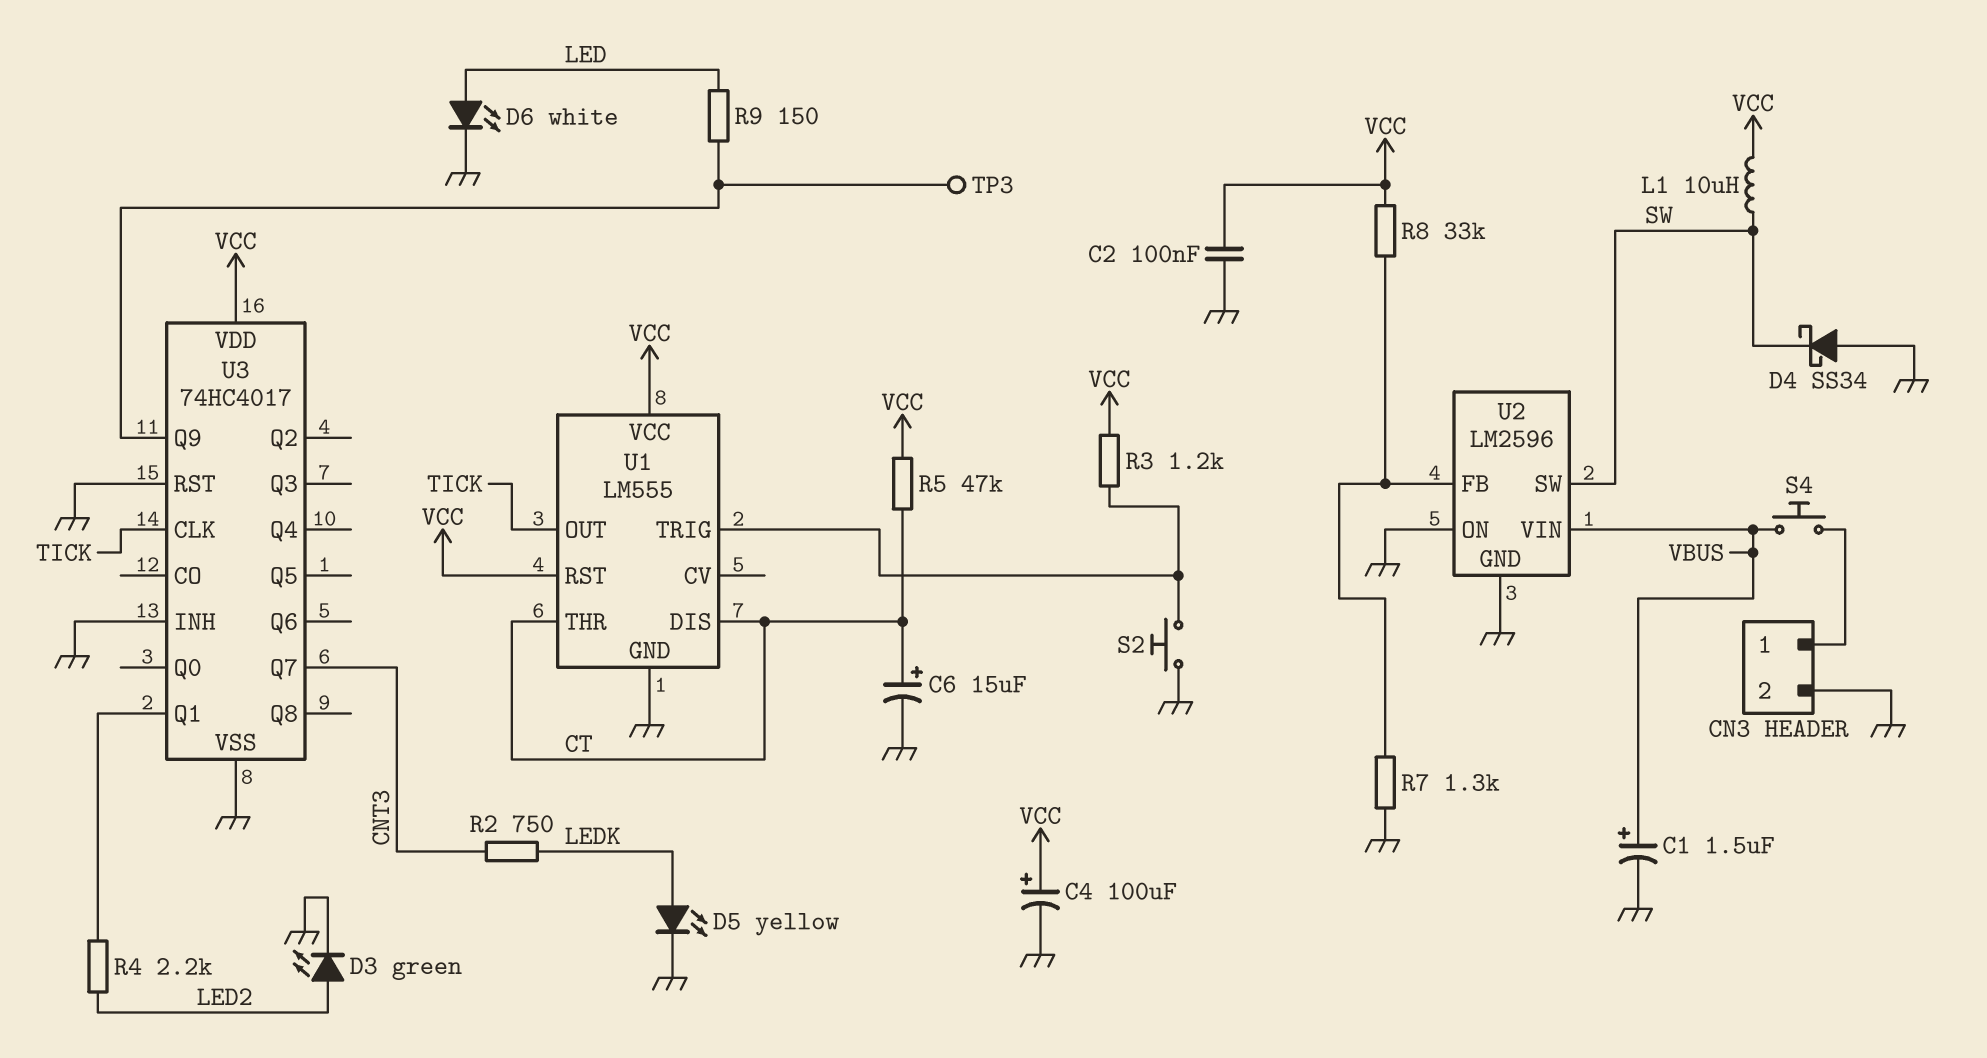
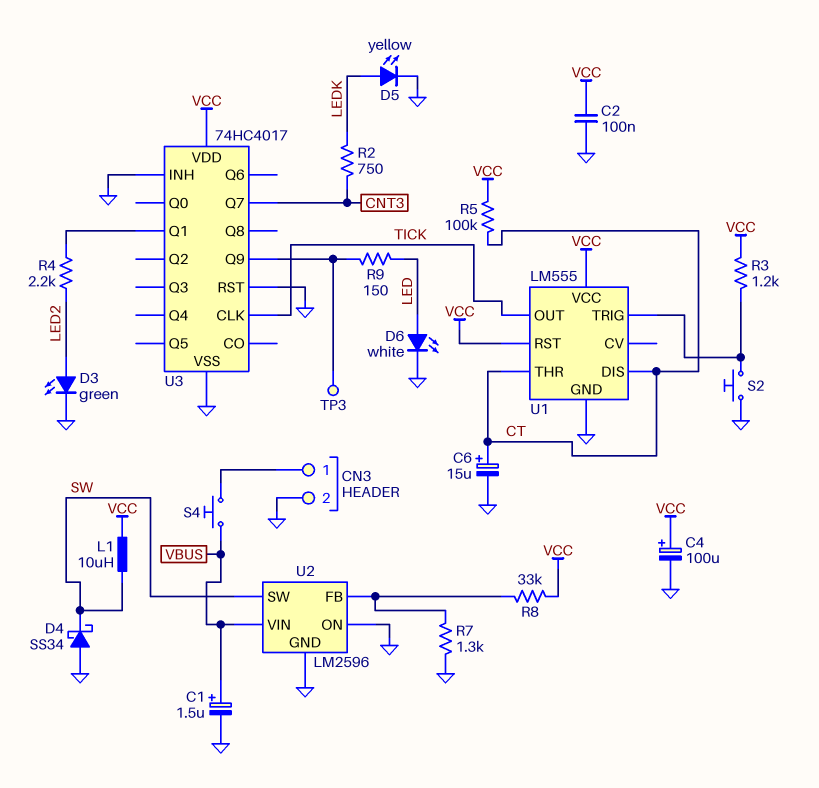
R5: 47k (CT, VCC) -> 100k (CT, VCC)

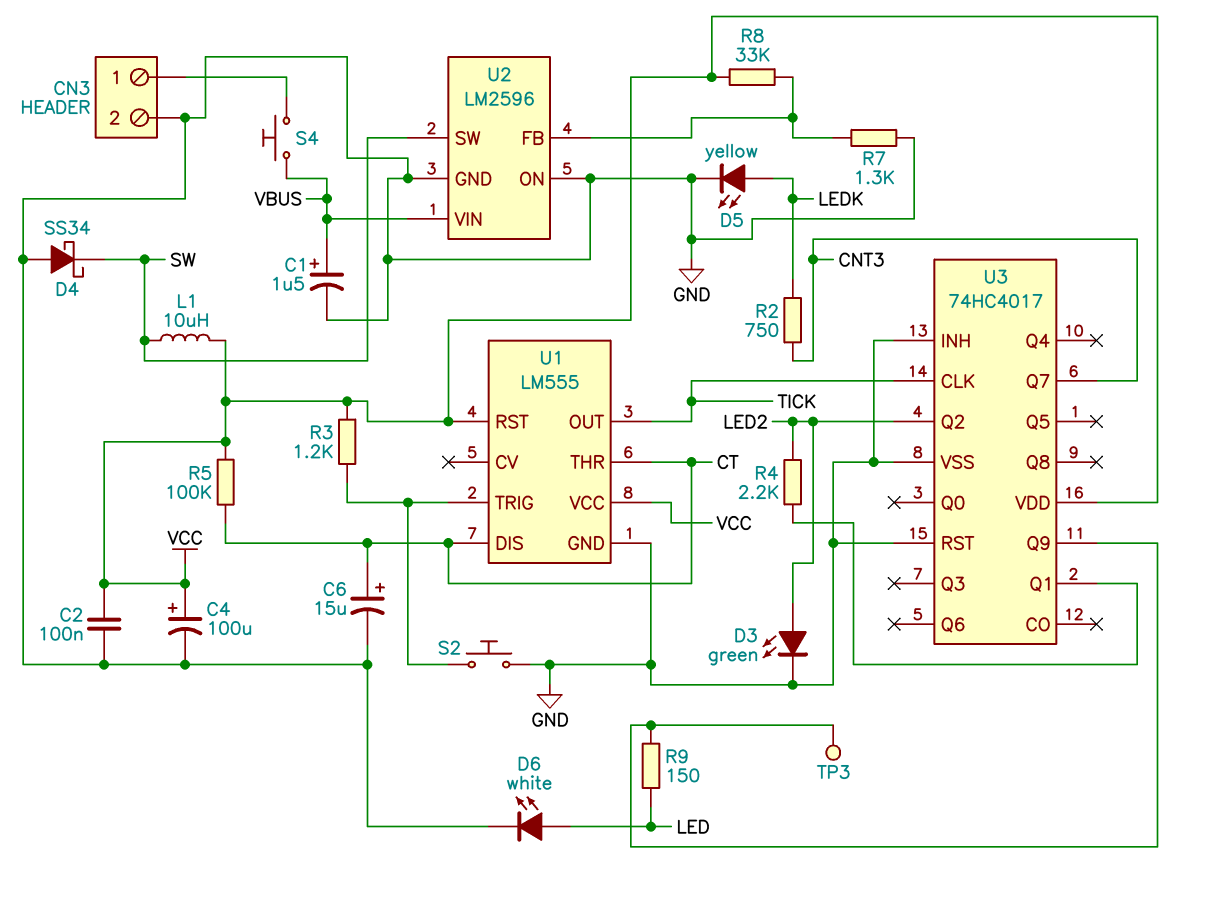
U3 pin Q2: none -> LED2

